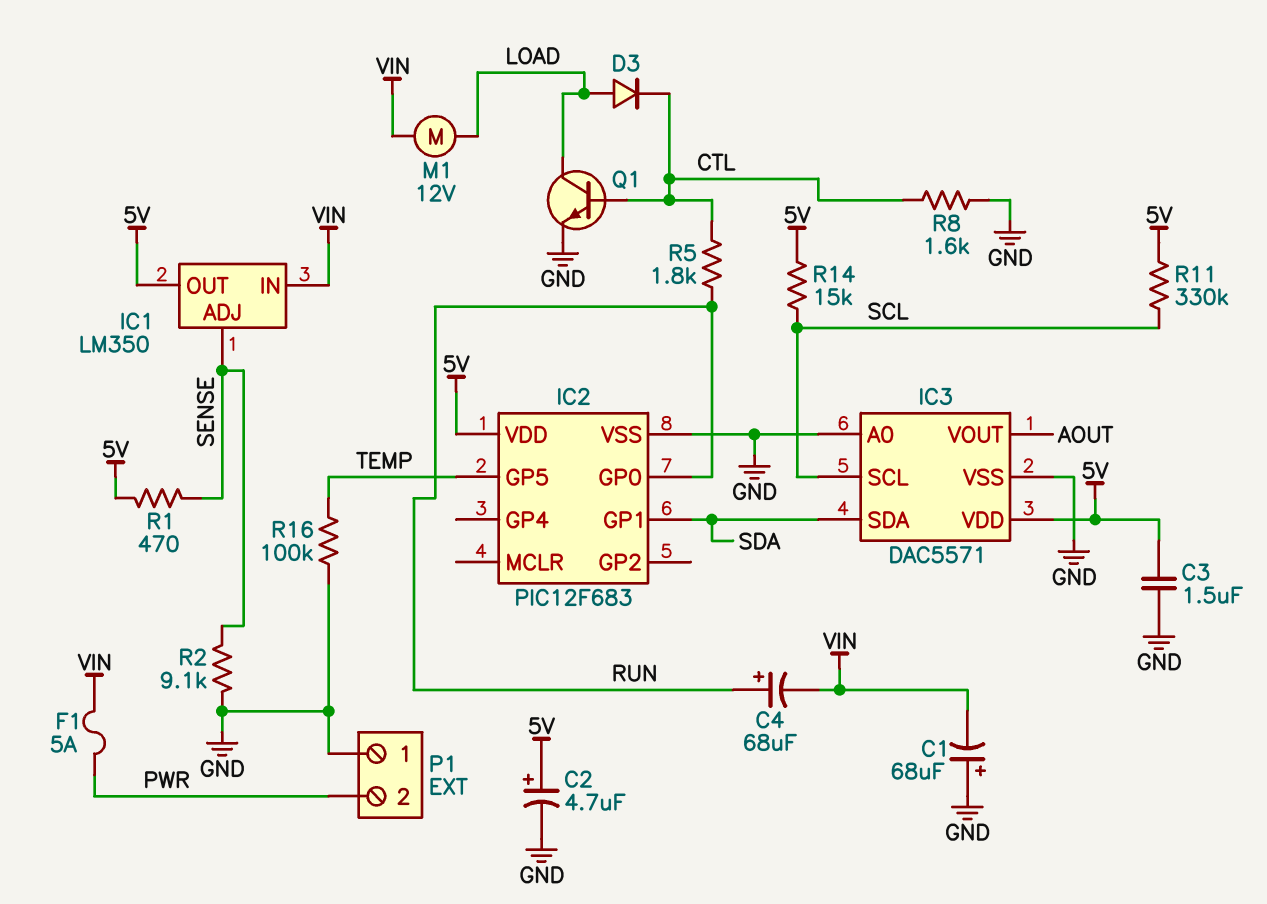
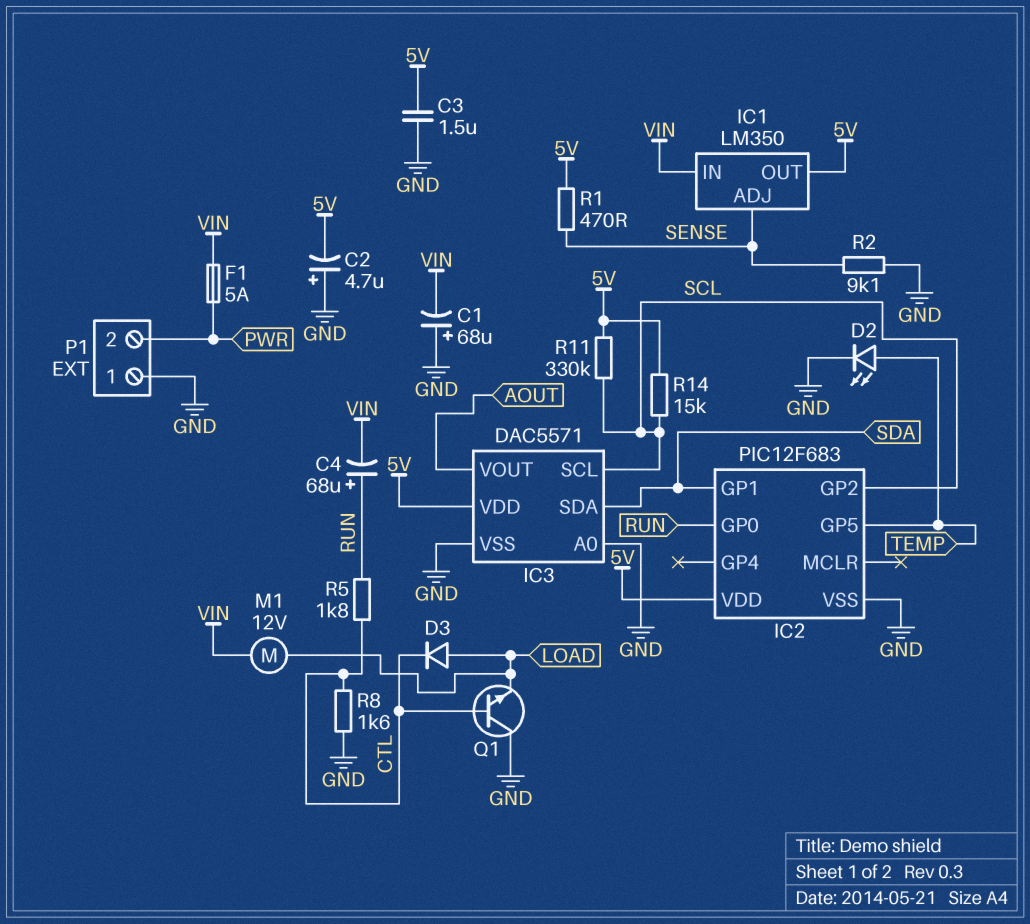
C2: 4.7uF (plus 5V, minus GND) -> 4.7uF (plus GND, minus 5V)
D2: none -> LED (A TEMP, K GND)
IC2 pin GP2: none -> SCL
Q1: NPN (B CTL, C LOAD, E GND) -> NPN (B CTL, C GND, E LOAD)
R16: 100k (GND, TEMP) -> none

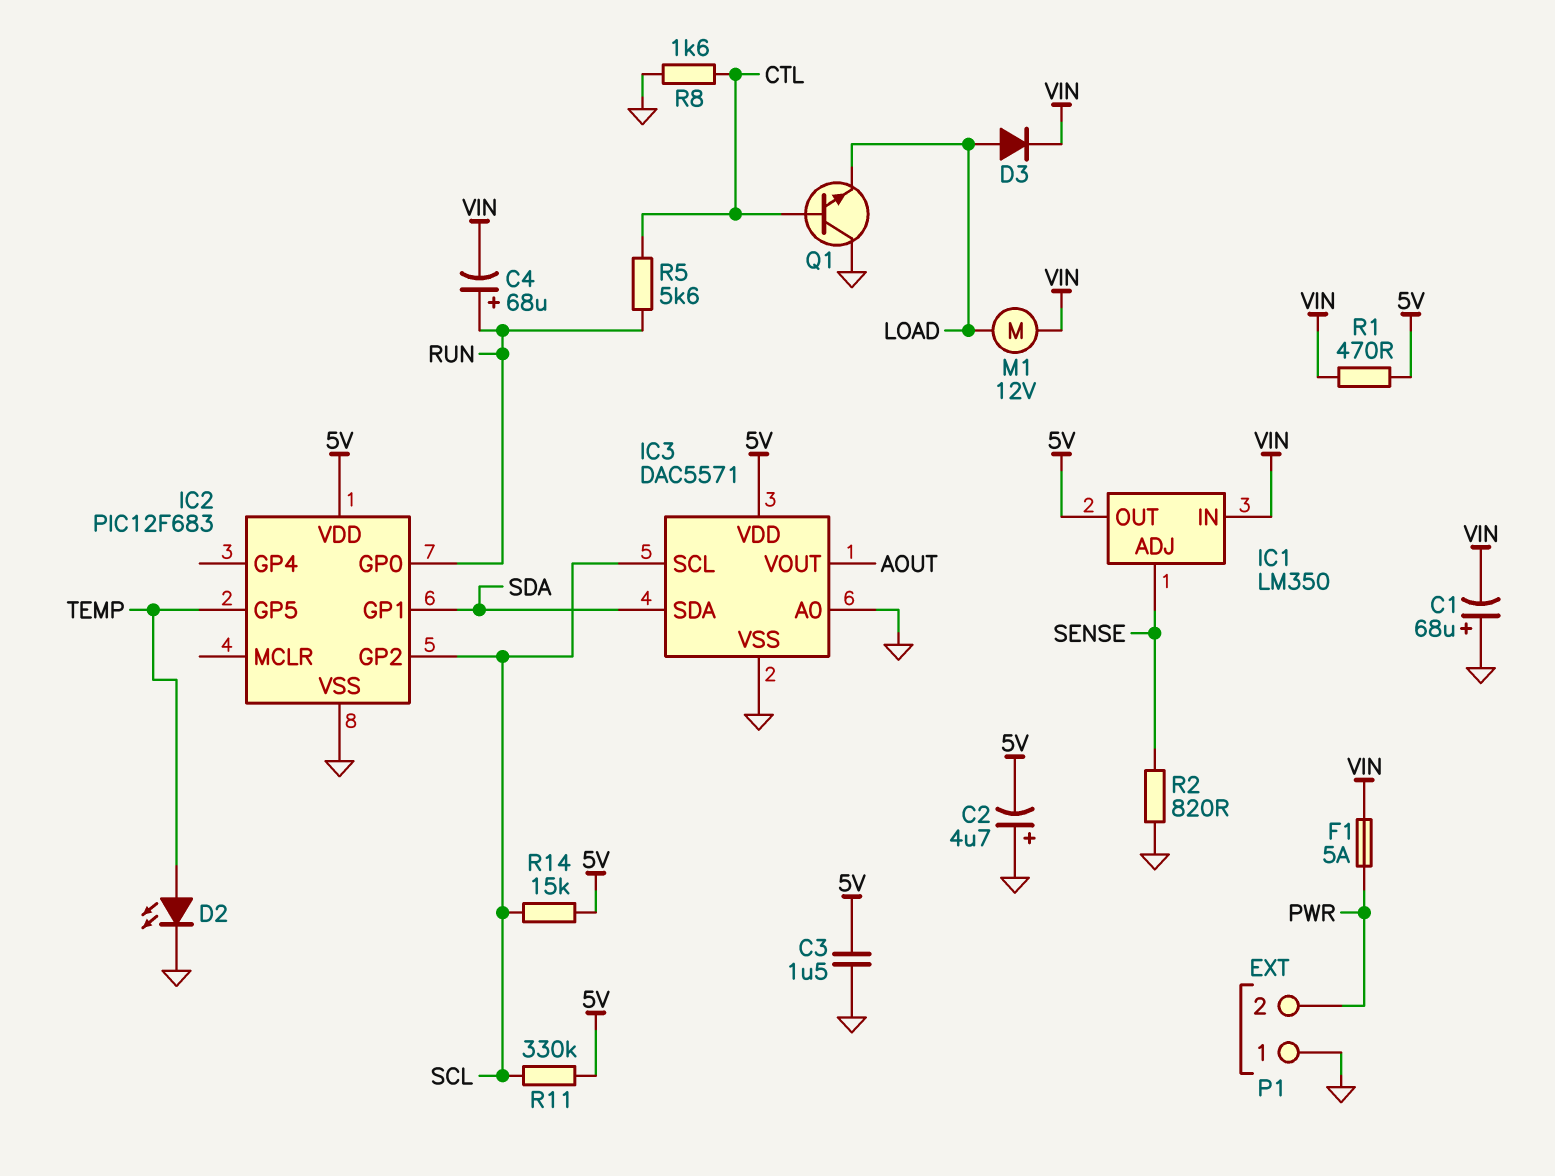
D3: diode (A LOAD, K CTL) -> diode (A LOAD, K VIN)
R1: 470 (5V, SENSE) -> 470 (5V, VIN)
R2: 9.1k (GND, SENSE) -> 820 (GND, SENSE)
R5: 1.8k (CTL, RUN) -> 5.6k (CTL, RUN)

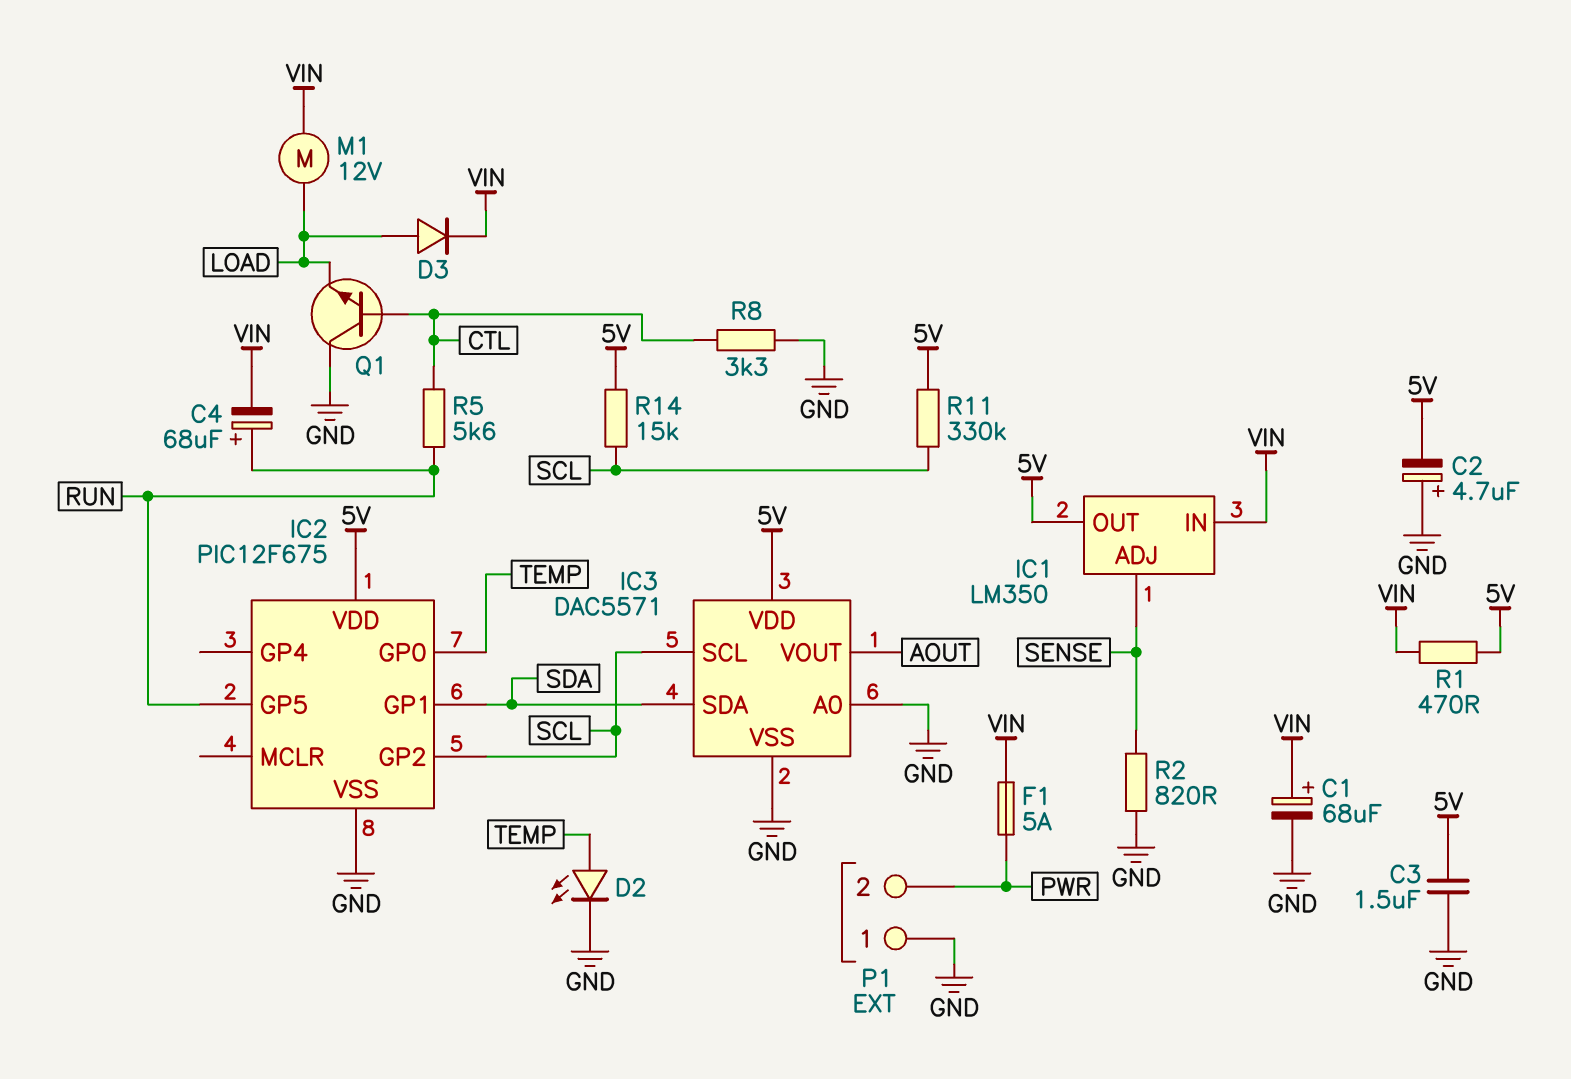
C1: 68uF (plus GND, minus VIN) -> 68uF (plus VIN, minus GND)
IC2: PIC12F683 -> PIC12F675
IC2 pin GP0: RUN -> TEMP
IC2 pin GP5: TEMP -> RUN
R8: 1.6k (CTL, GND) -> 3.3k (CTL, GND)

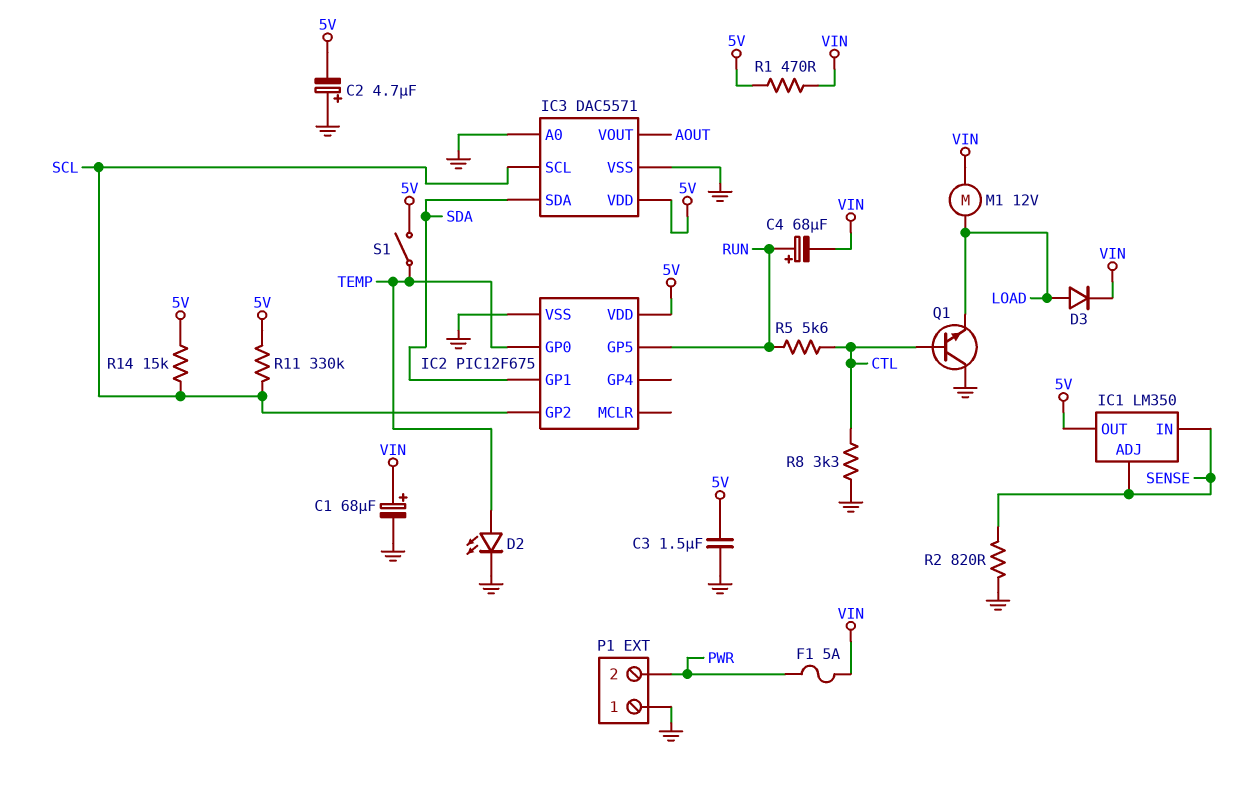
IC1 pin IN: VIN -> SENSE
S1: none -> switch (5V, TEMP)

